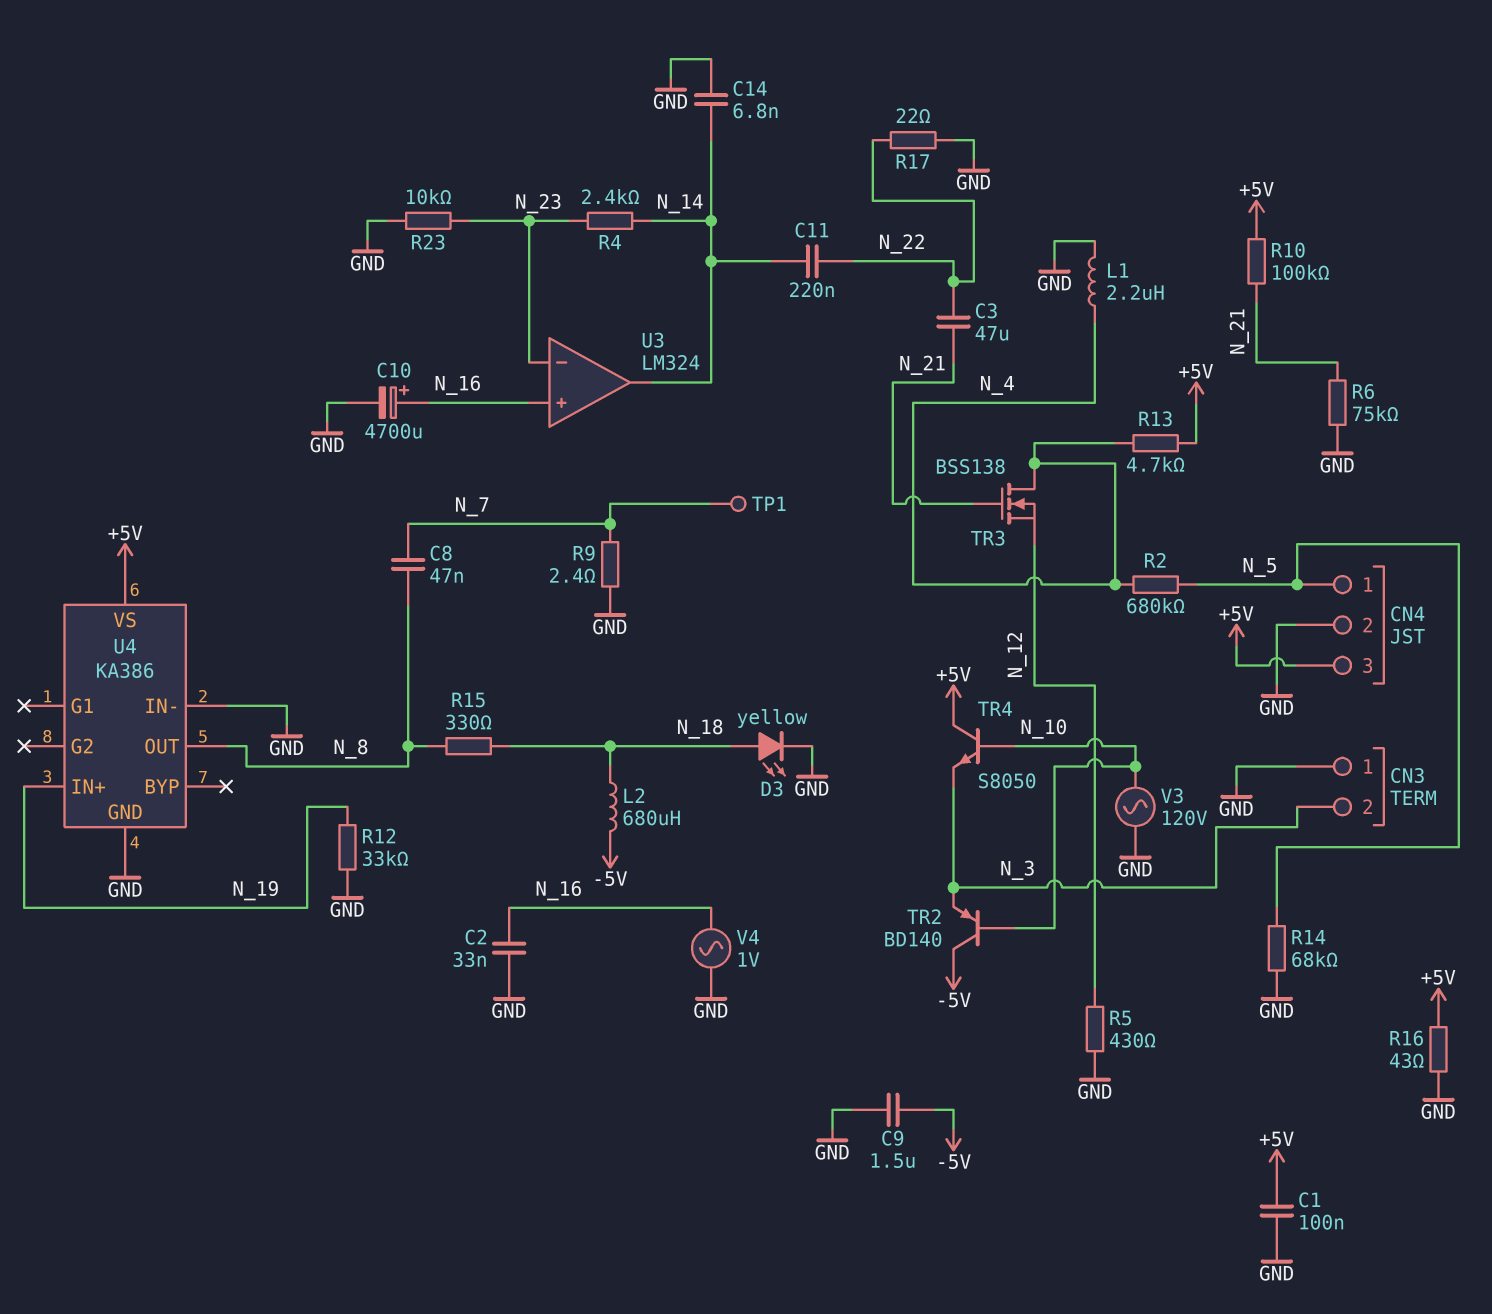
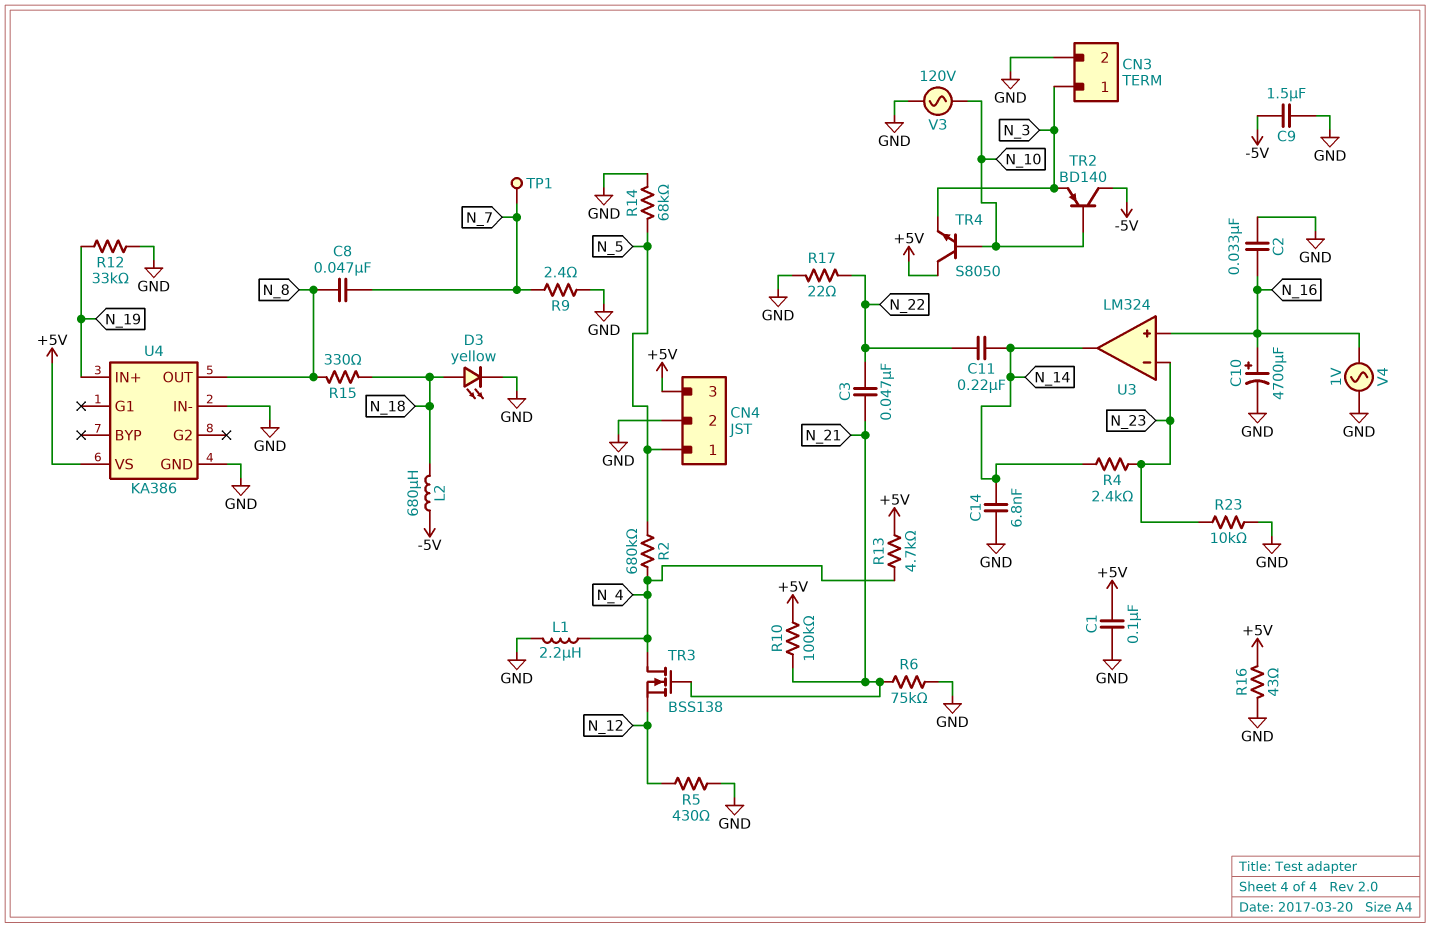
C3: 47uF (N_21, N_22) -> 47nF (N_21, N_22)
CN3 pin 1: GND -> N_3
CN3 pin 2: N_3 -> GND

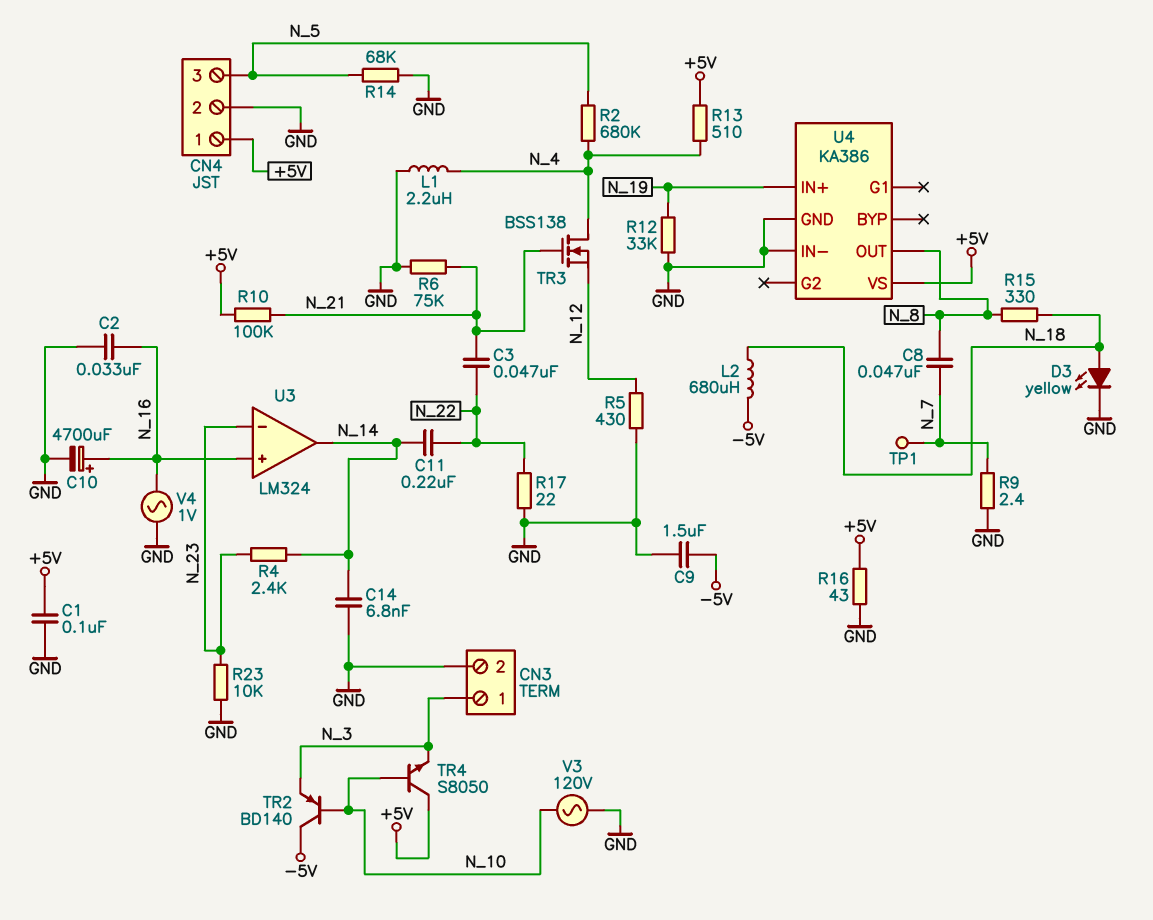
CN4 pin 1: N_5 -> +5V
CN4 pin 3: +5V -> N_5
R13: 4.7k (+5V, N_4) -> 510 (+5V, N_4)

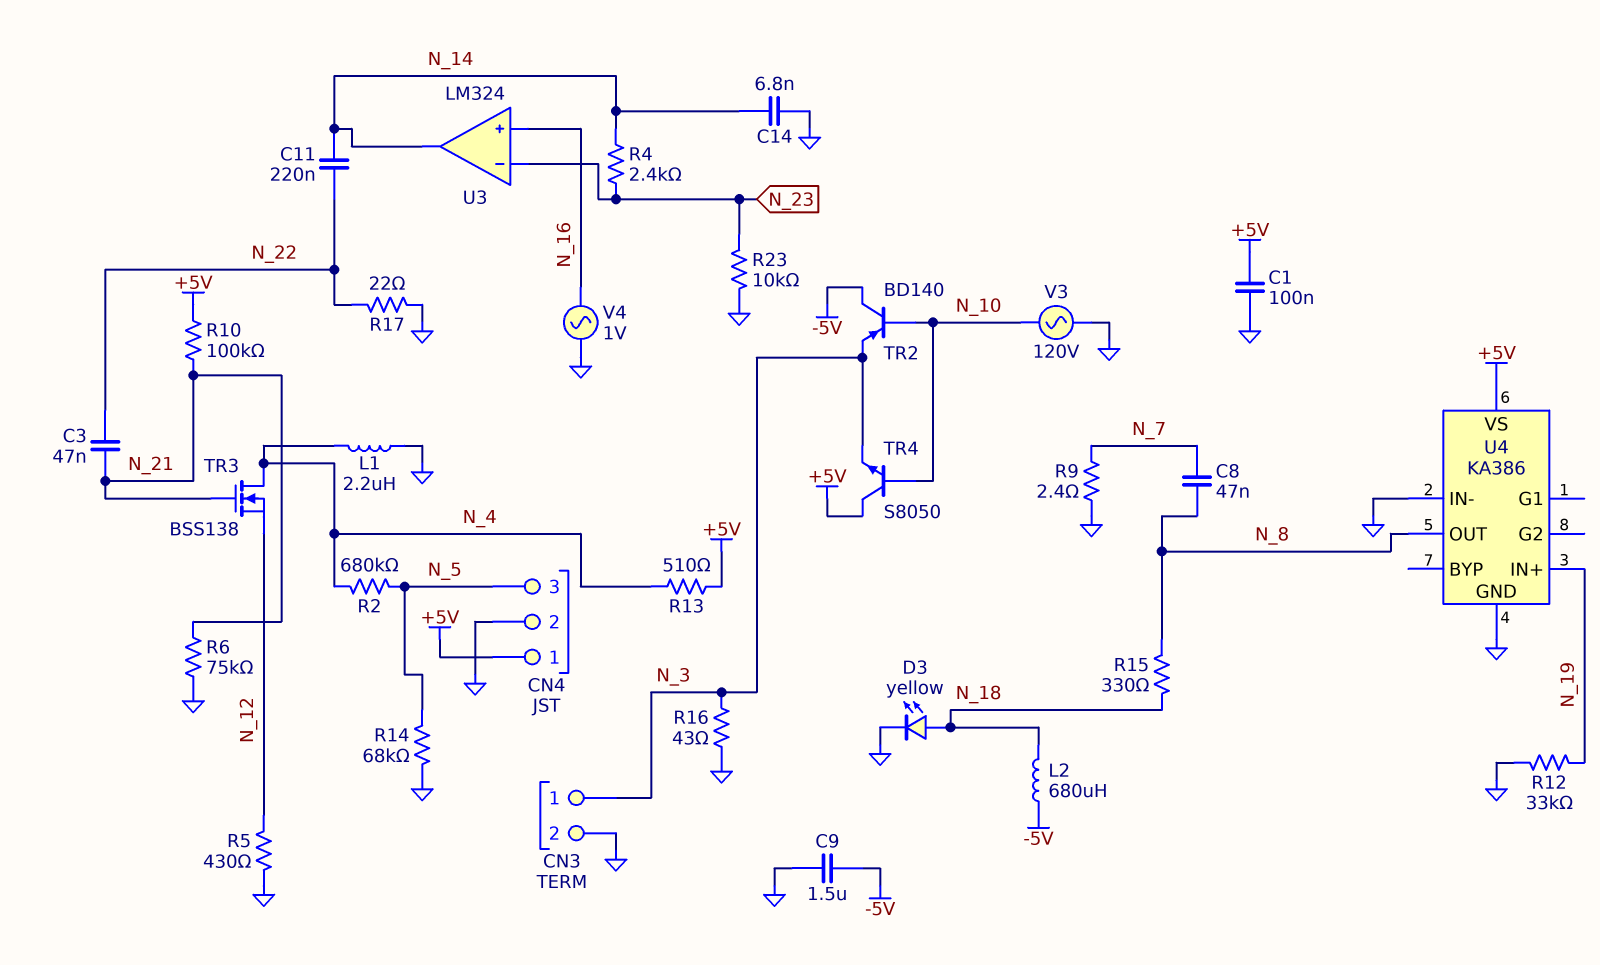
C2: 33nF (GND, N_16) -> none
C10: 4700uF (plus N_16, minus GND) -> none
R16: 43 (+5V, GND) -> 43 (GND, N_3)
TP1: test point (N_7) -> none

